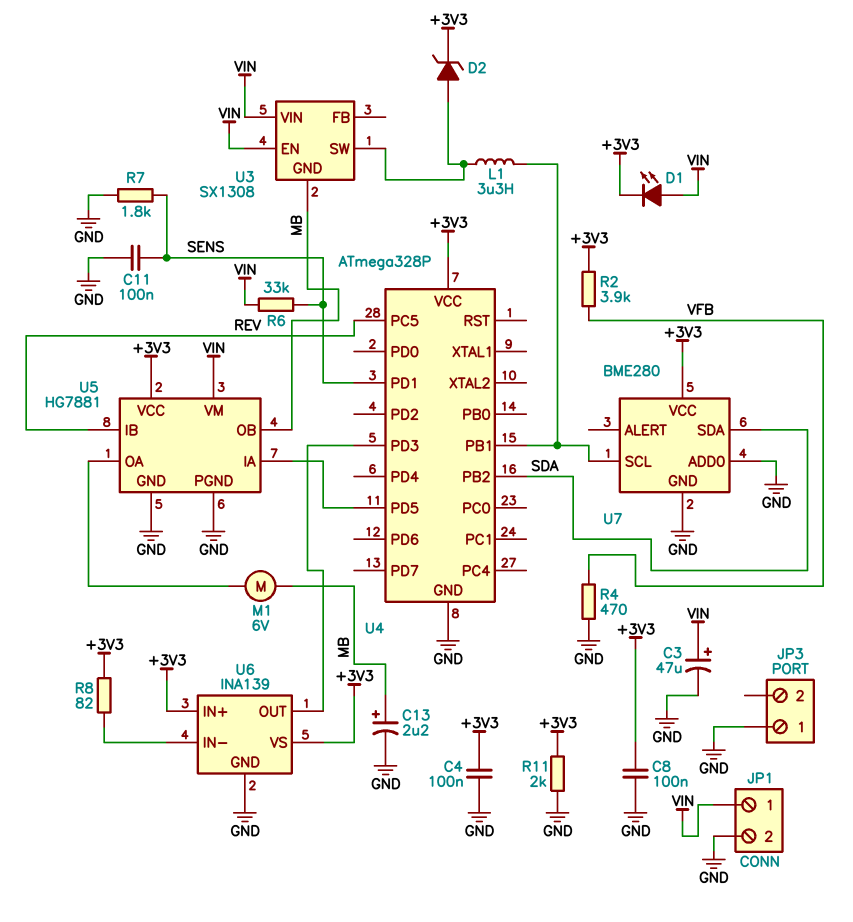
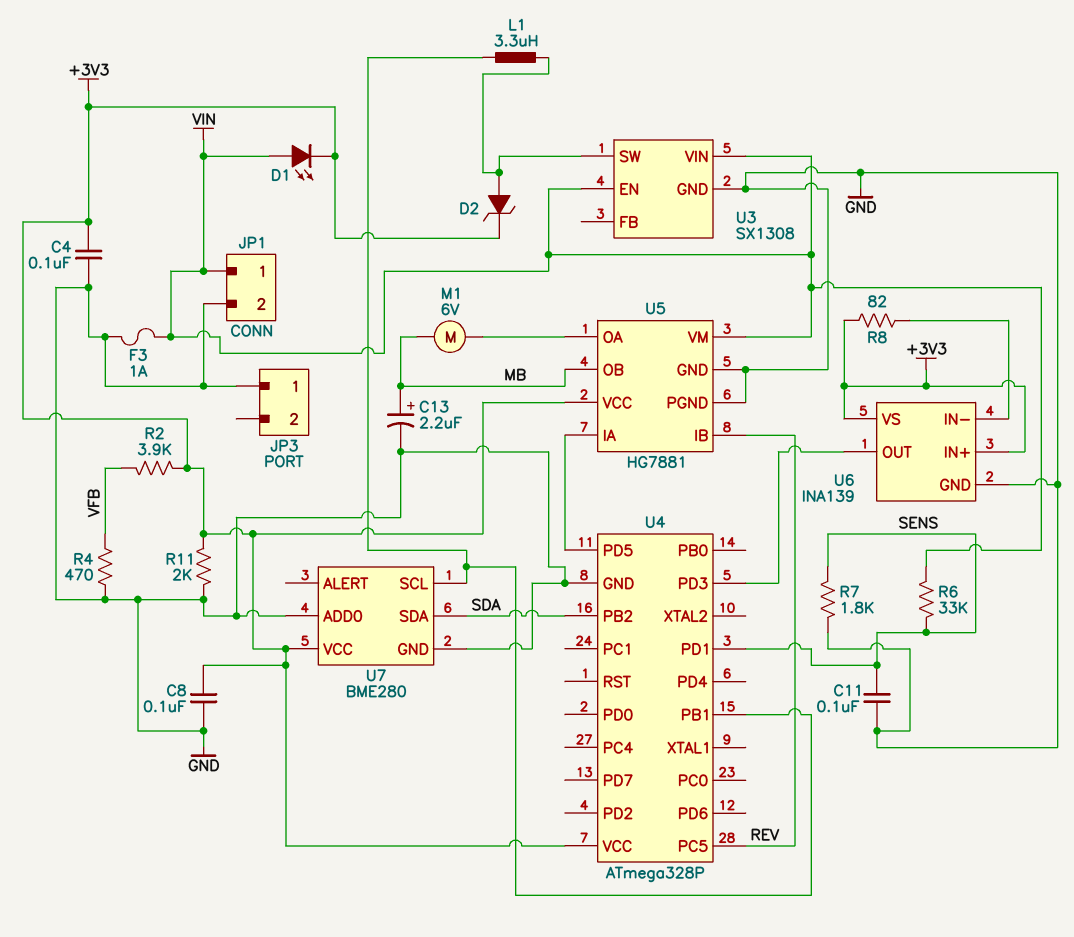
C3: 47uF (plus VIN, minus GND) -> none
F3: none -> 1A (GND, VIN)
U3 pin GND: MB -> GND

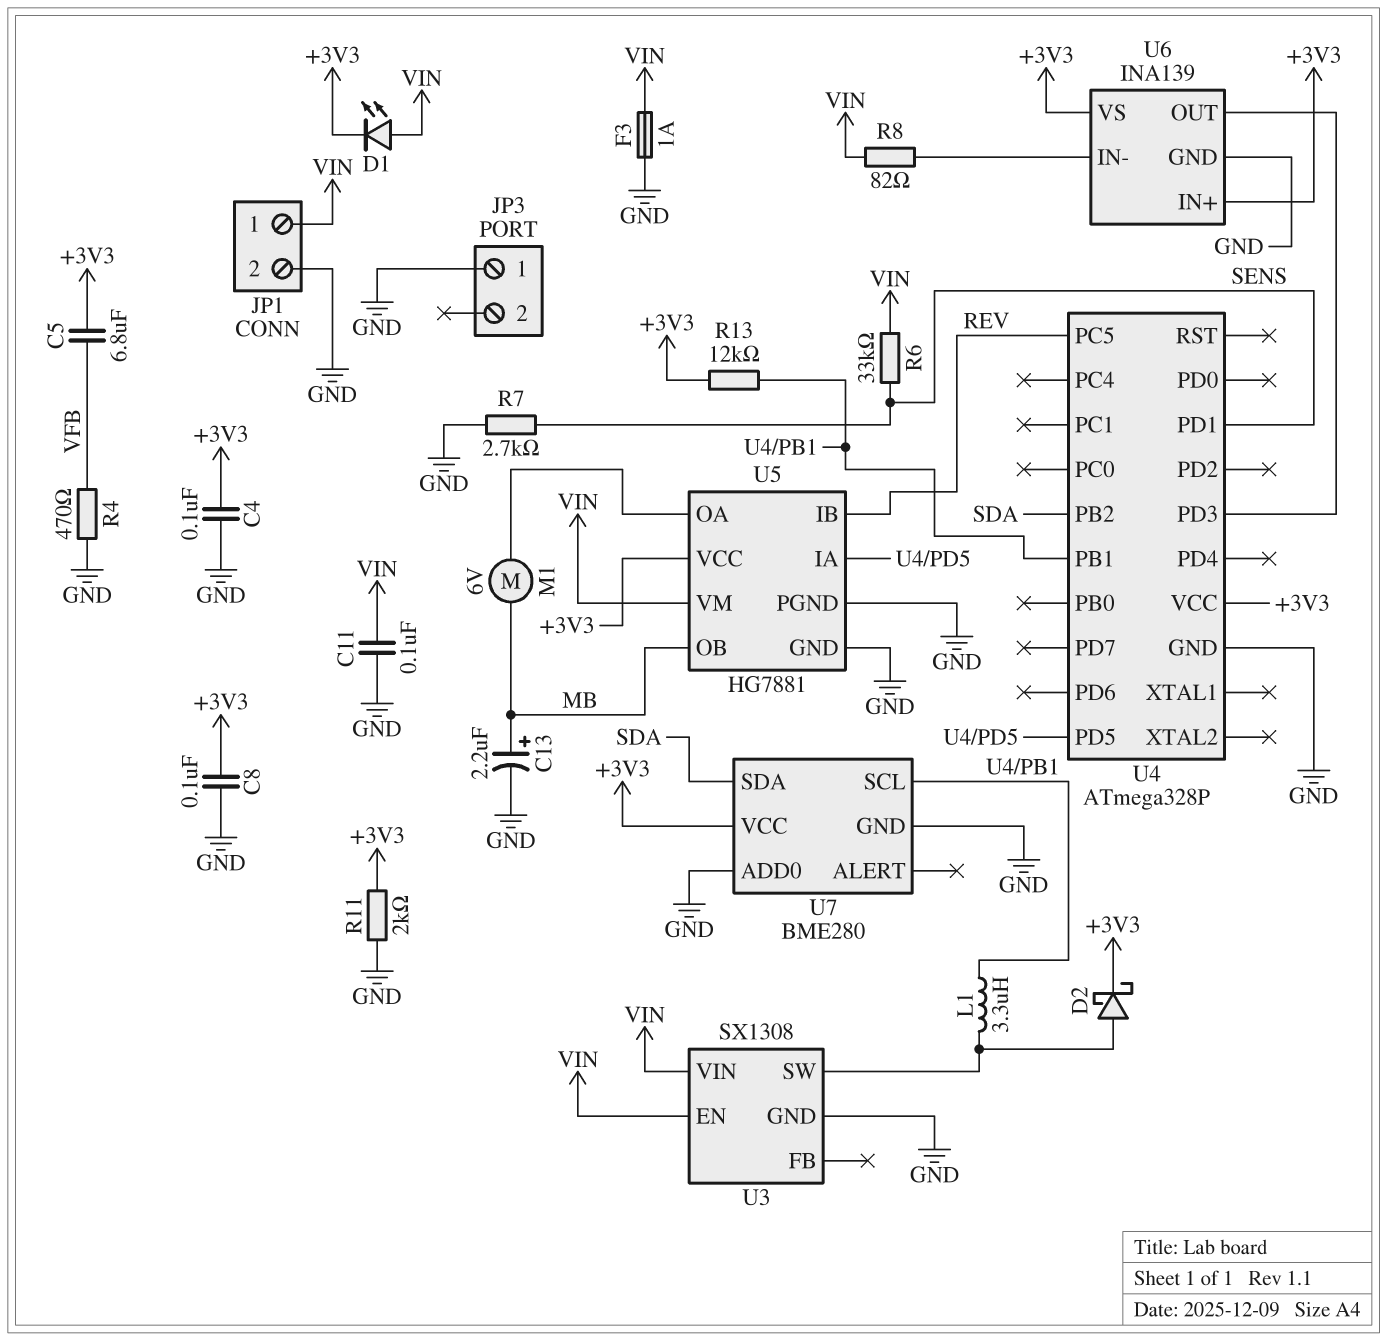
C5: none -> 6.8uF (+3V3, VFB)
C11: 100nF (GND, SENS) -> 100nF (GND, VIN)
D2: zener (A U3/SW, K +3V3) -> schottky (A U3/SW, K +3V3)
R2: 3.9k (+3V3, VFB) -> none
R7: 1.8k (GND, SENS) -> 2.7k (GND, SENS)
R8: 82 (+3V3, U6/IN-) -> 82 (U6/IN-, VIN)
R13: none -> 12k (+3V3, U4/PB1)

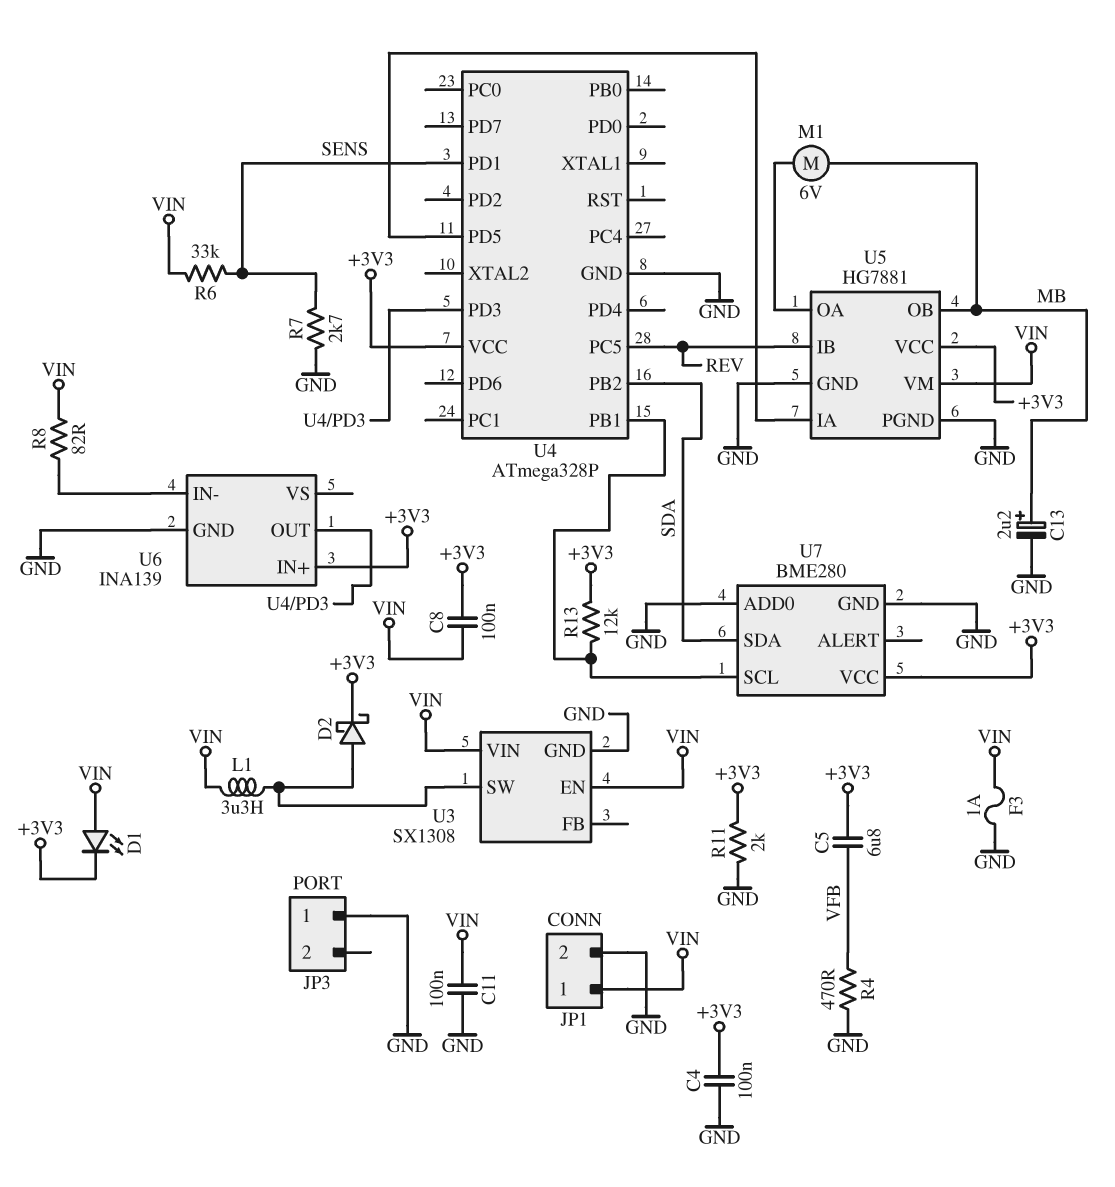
C8: 100nF (+3V3, GND) -> 100nF (+3V3, VIN)
L1: 3.3uH (U3/SW, U4/PB1) -> 3.3uH (U3/SW, VIN)
U6 pin VS: +3V3 -> none

